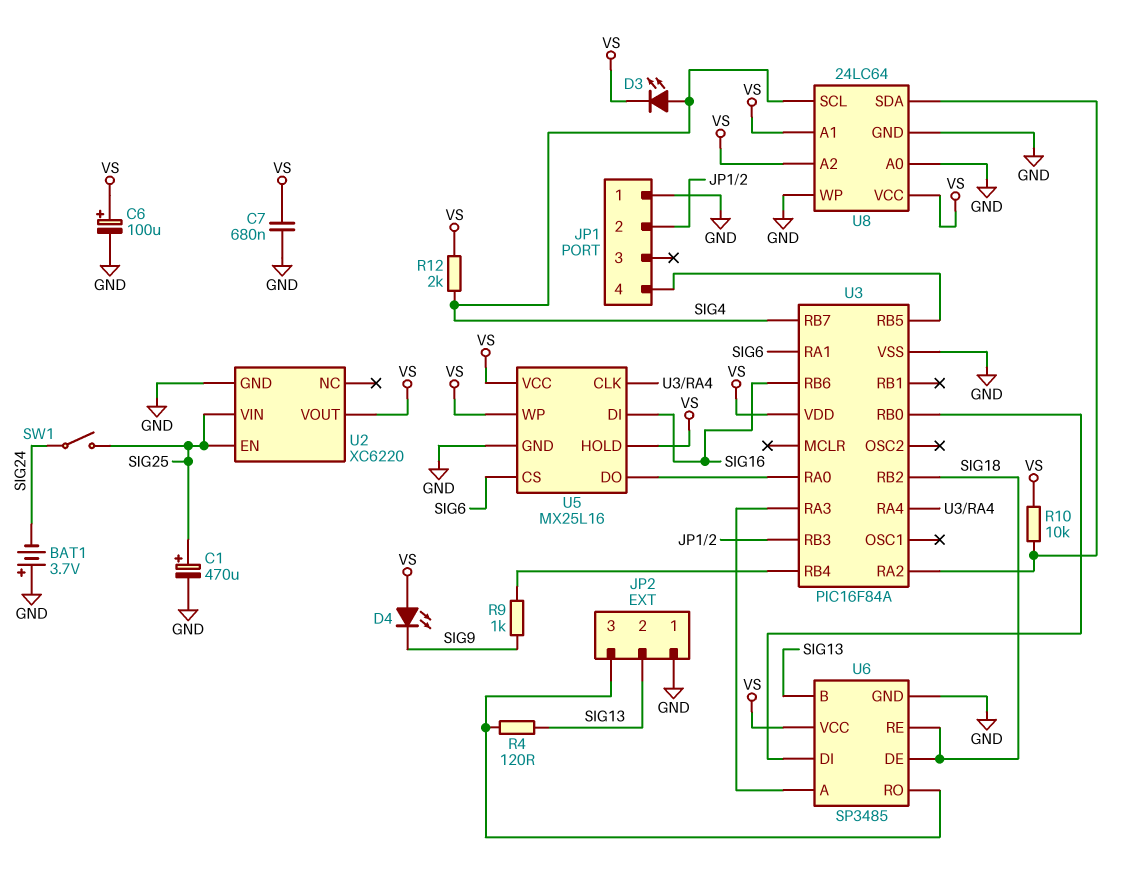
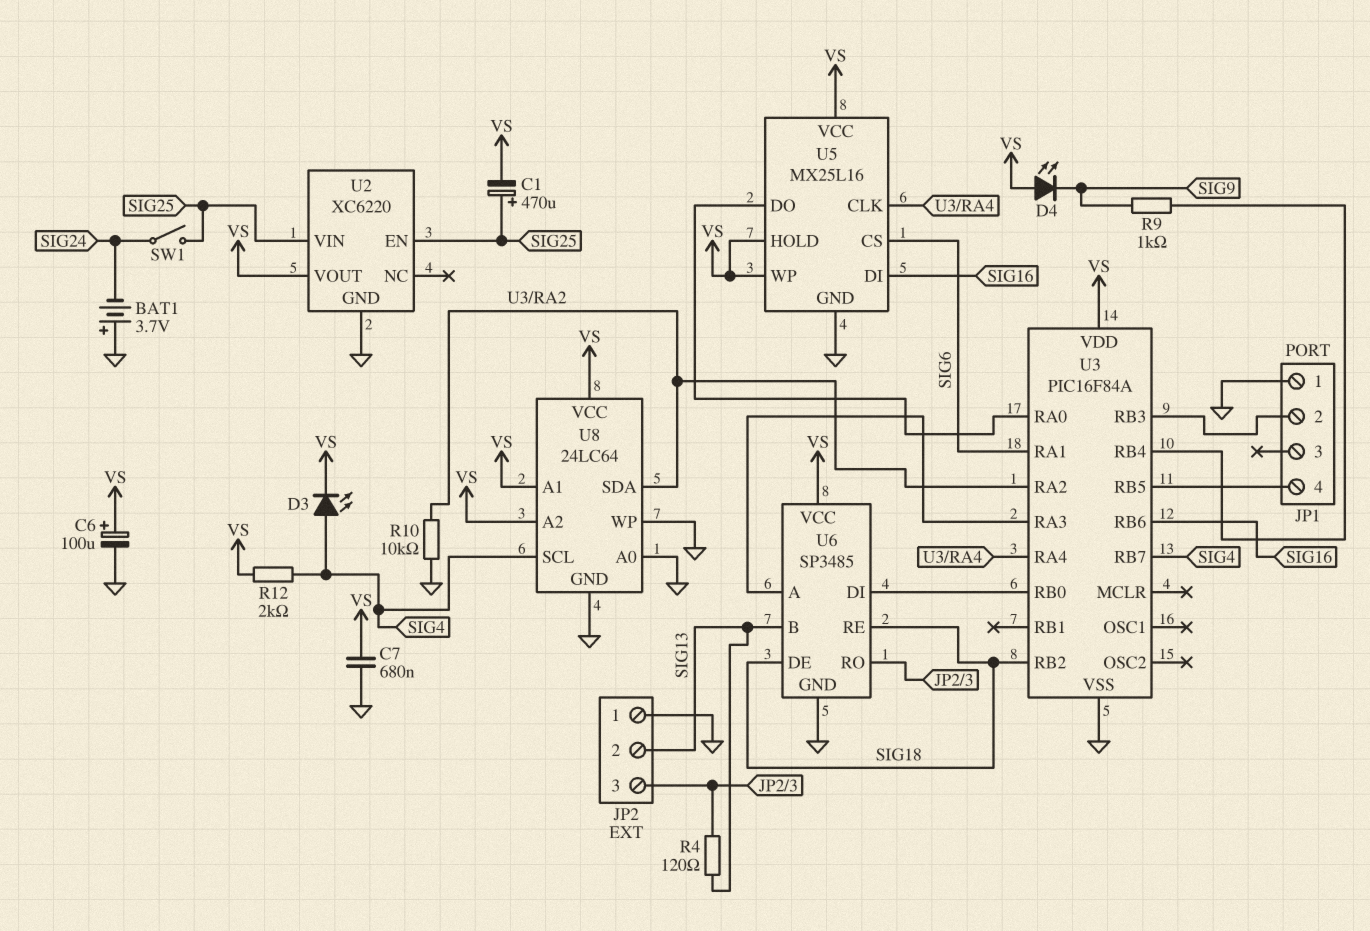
C1: 470uF (plus SIG25, minus GND) -> 470uF (plus SIG25, minus VS)
R10: 10k (U3/RA2, VS) -> 10k (GND, U3/RA2)

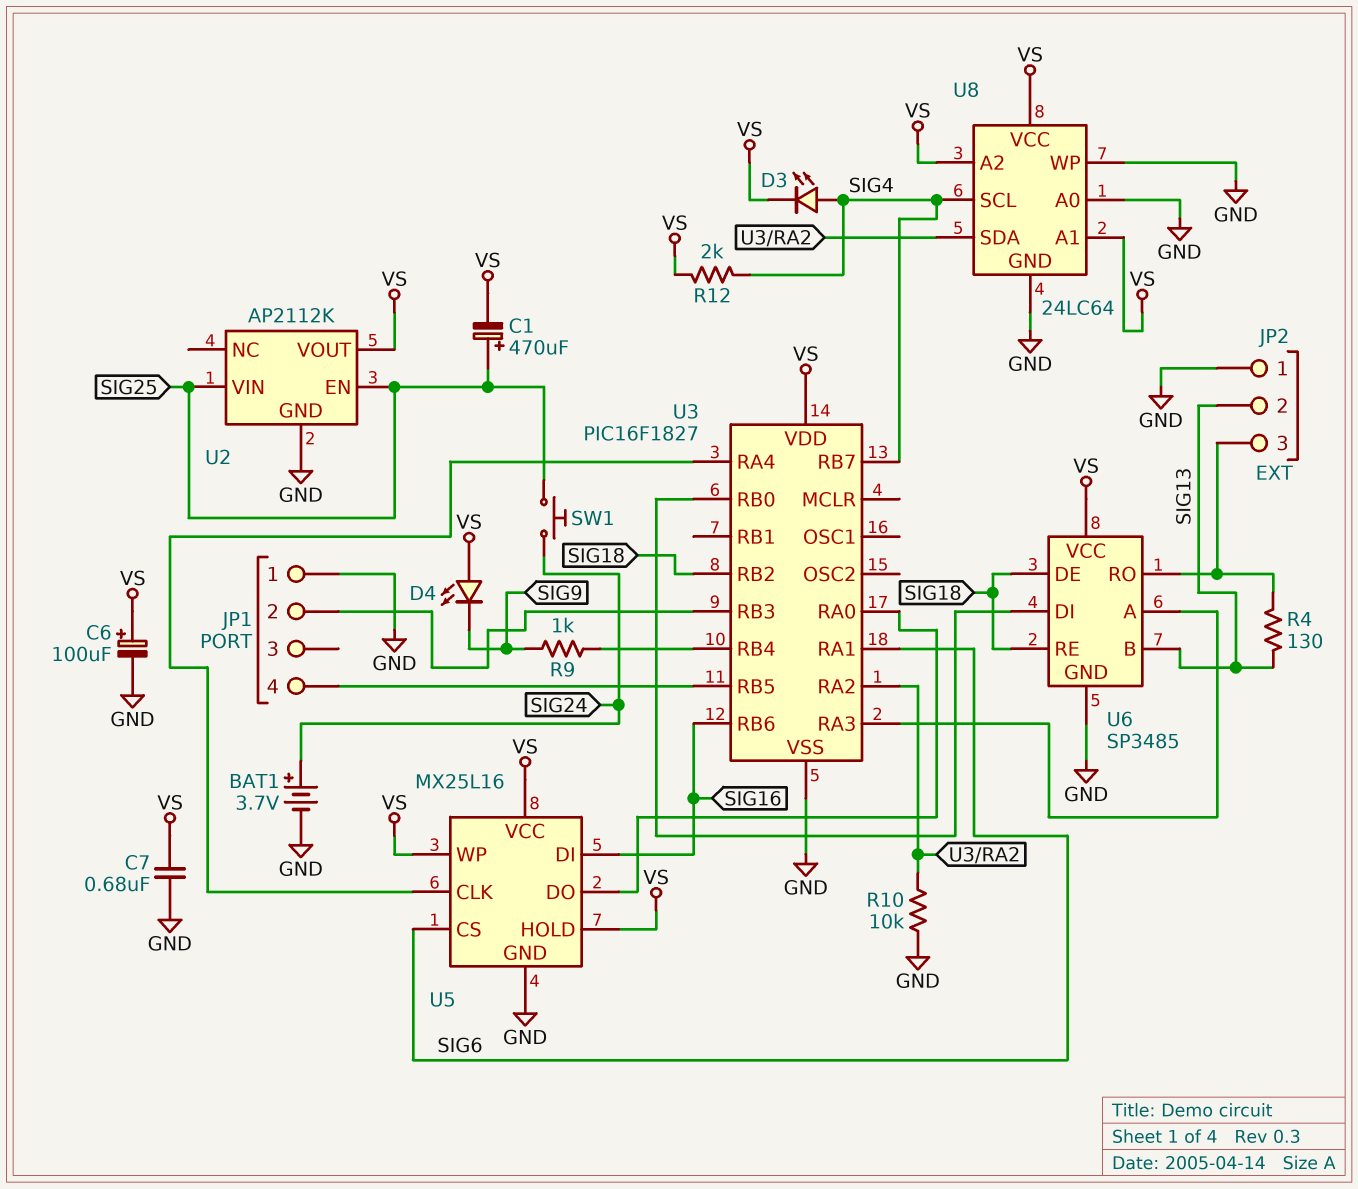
BAT1: 3.7V (plus GND, minus SIG24) -> 3.7V (plus SIG24, minus GND)
R4: 120 (JP2/3, SIG13) -> 130 (JP2/3, SIG13)
SW1: switch (SIG24, SIG25) -> button (SIG24, SIG25)
U2: XC6220 -> AP2112K
U3: PIC16F84A -> PIC16F1827

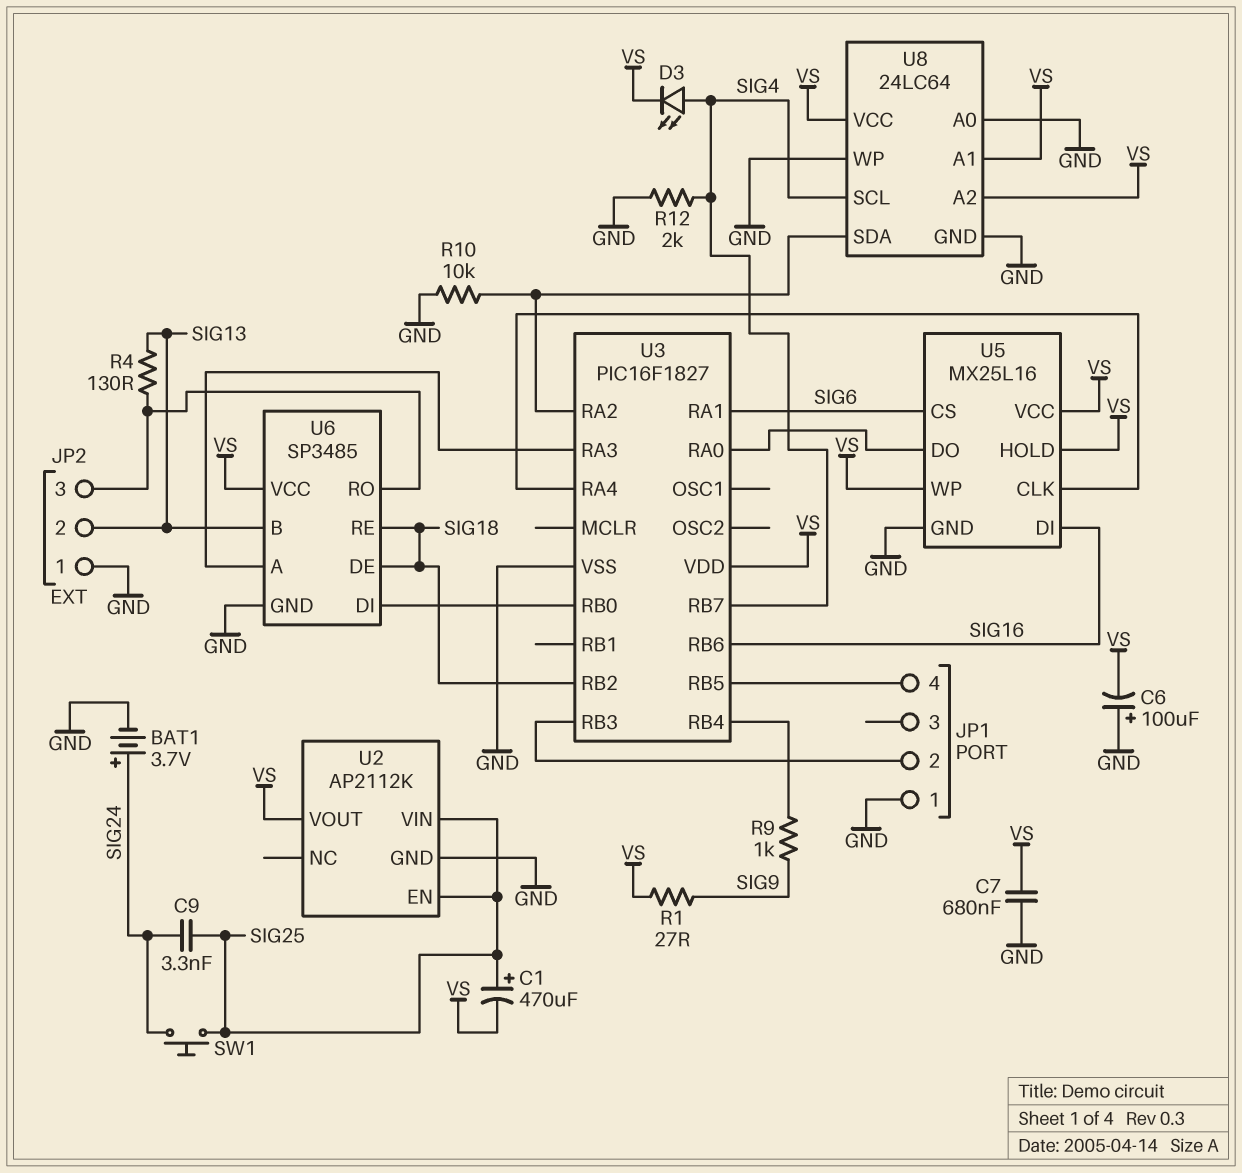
C6: 100uF (plus VS, minus GND) -> 100uF (plus GND, minus VS)
C9: none -> 3.3nF (SIG24, SIG25)
D4: LED (A VS, K SIG9) -> none
R1: none -> 27 (SIG9, VS)
R12: 2k (SIG4, VS) -> 2k (GND, SIG4)

